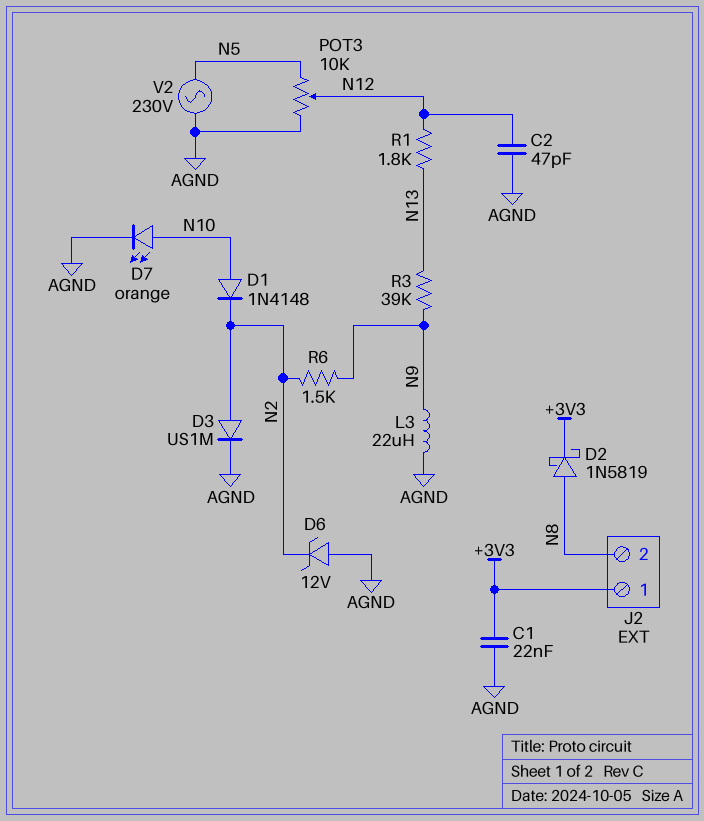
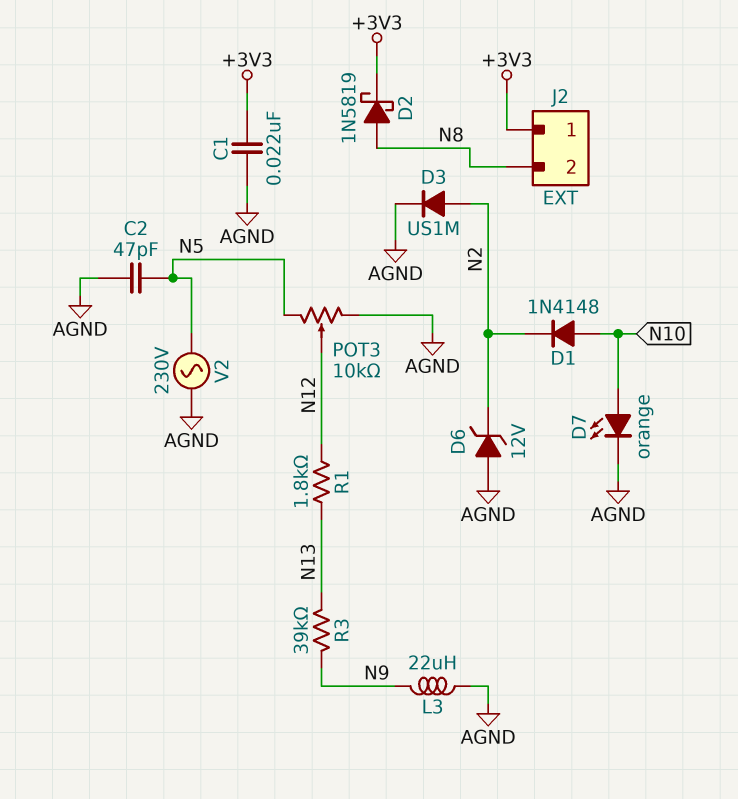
C2: 47pF (AGND, N12) -> 47pF (AGND, N5)
R6: 1.5k (N2, N9) -> none

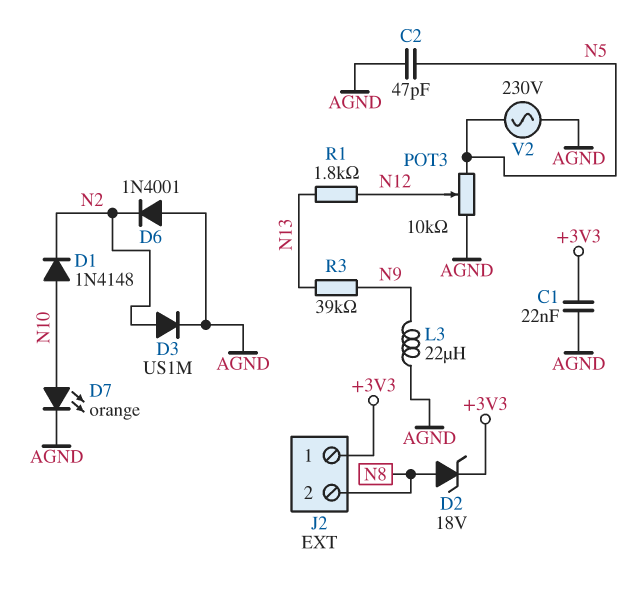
D2: schottky 1N5819 (A N8, K +3V3) -> zener 18V (A N8, K +3V3)
D6: zener 12V (A AGND, K N2) -> diode 1N4001 (A AGND, K N2)

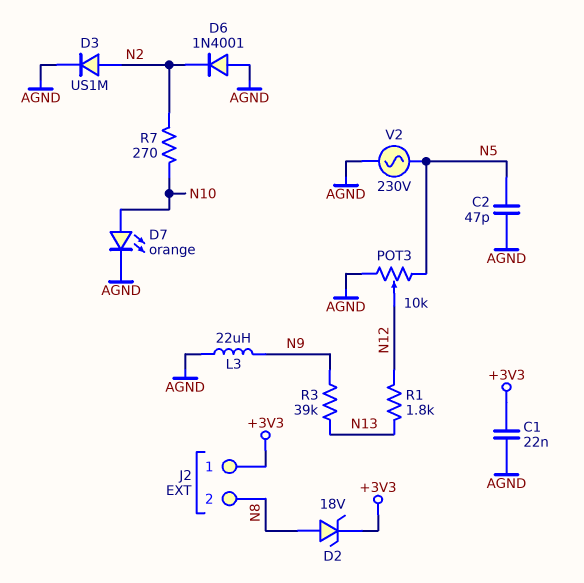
D1: diode 1N4148 (A N10, K N2) -> none
R7: none -> 270 (N2, N10)

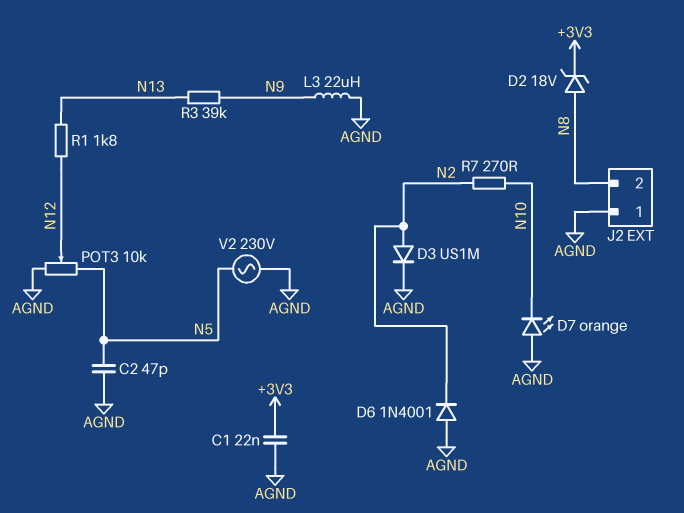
D7: LED orange (A N10, K AGND) -> LED orange (A AGND, K N10)
J2 pin 1: +3V3 -> AGND

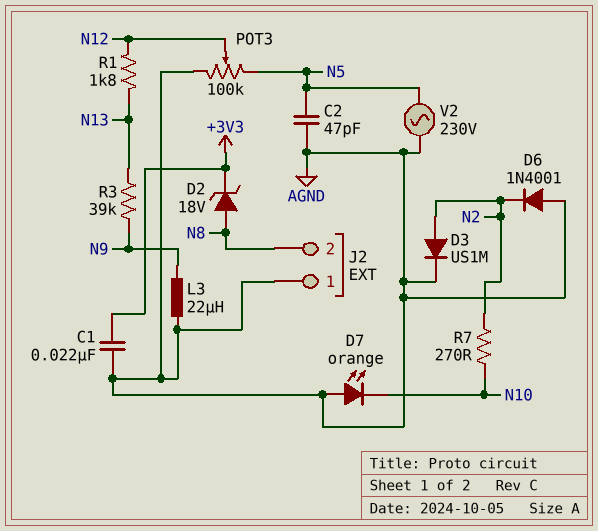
POT3: 10k (AGND, N5, wiper N12) -> 100k (AGND, N5, wiper N12)

